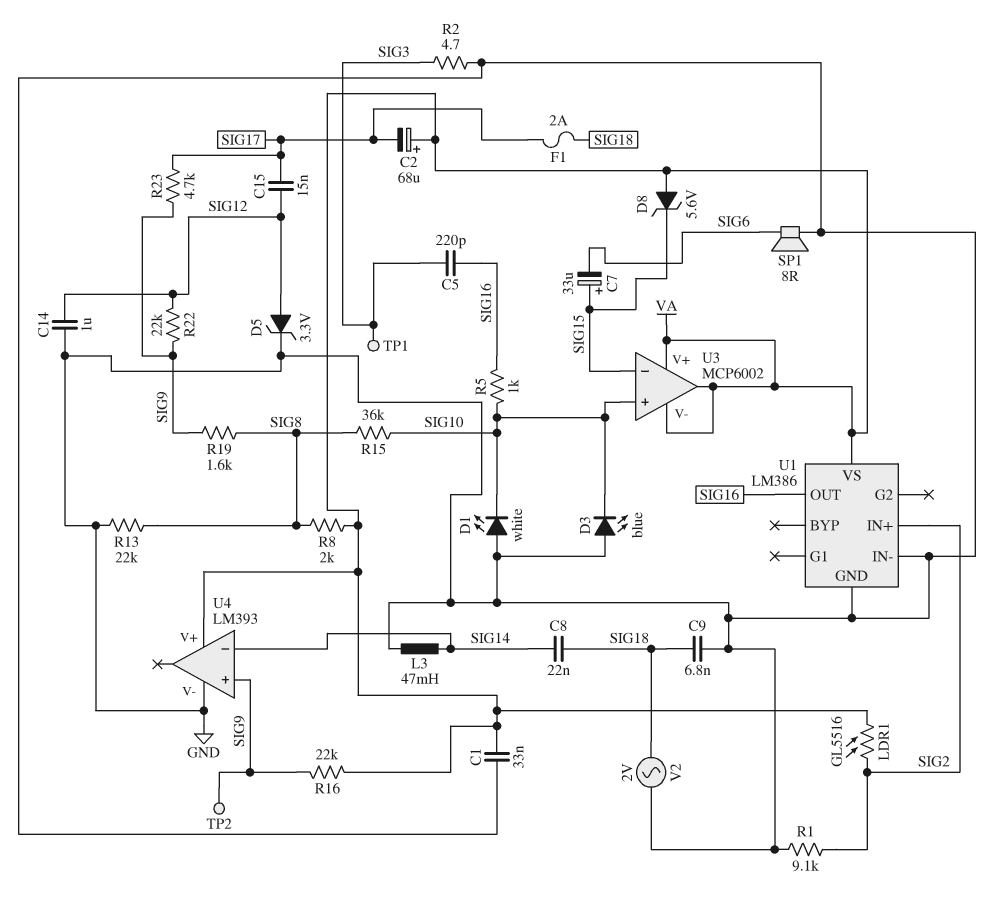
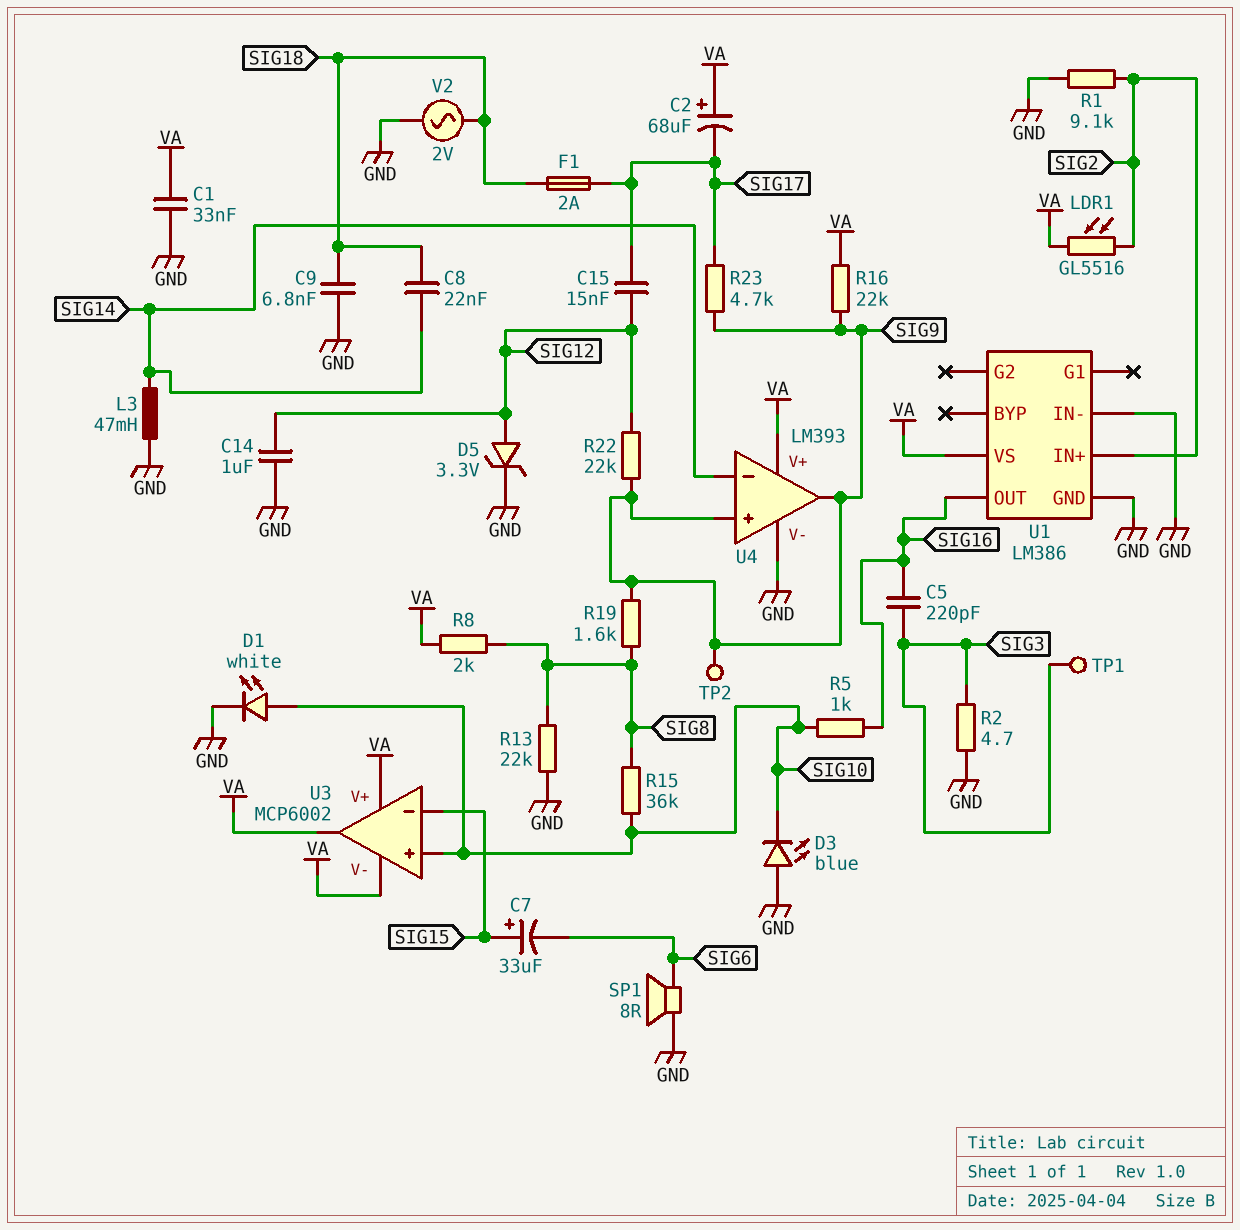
D1: LED white (A GND, K SIG10) -> LED white (A SIG10, K GND)
D8: zener 5.6V (A VA, K SIG15) -> none
U4 pin out: none -> SIG9

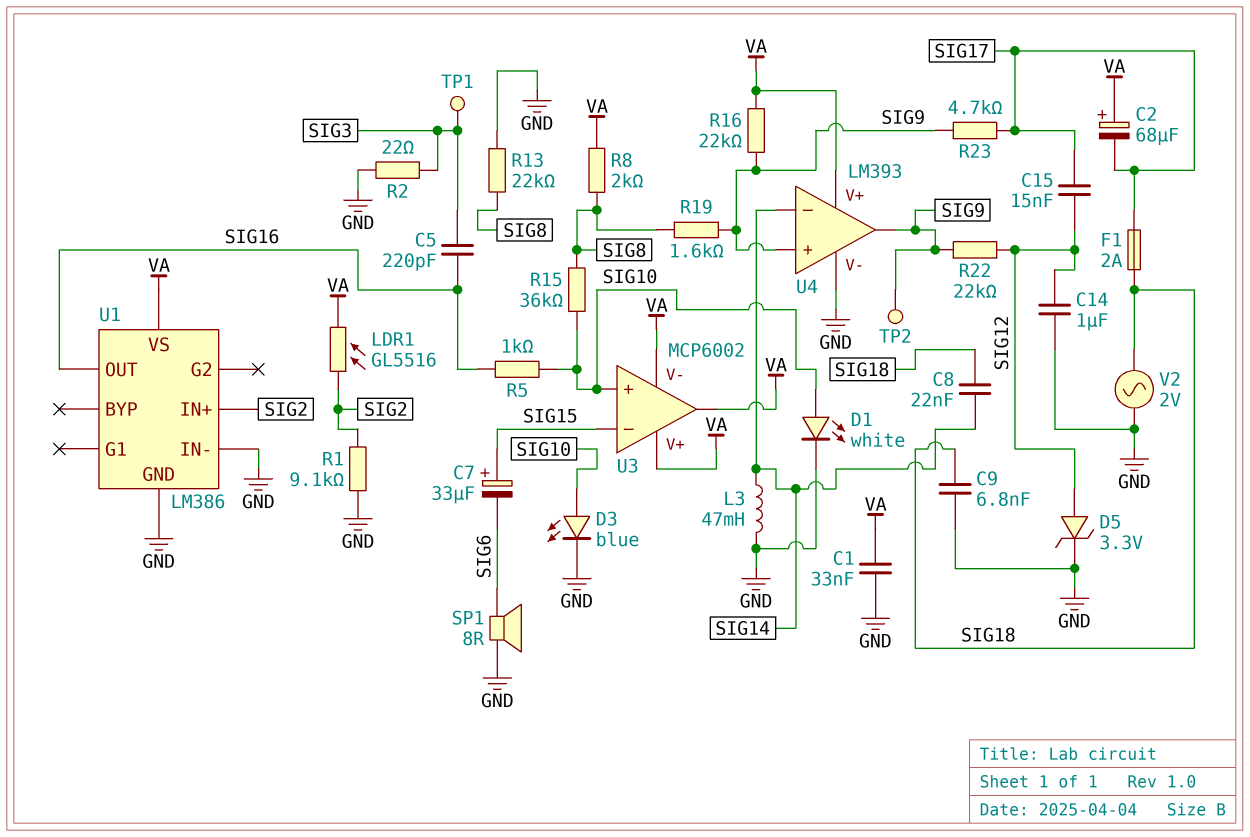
D3: LED blue (A GND, K SIG10) -> LED blue (A SIG10, K GND)
R2: 4.7 (GND, SIG3) -> 22 (GND, SIG3)

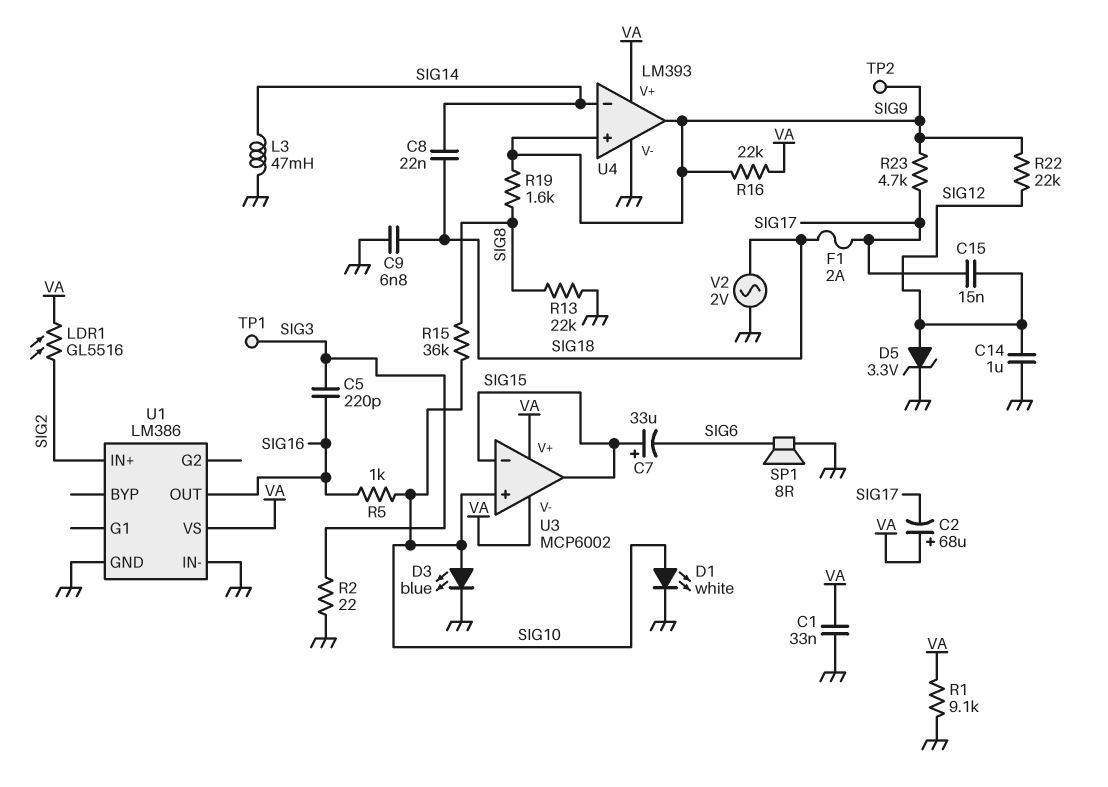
R1: 9.1k (GND, SIG2) -> 9.1k (GND, VA)
R8: 2k (SIG8, VA) -> none
U3 pin out: VA -> SIG15

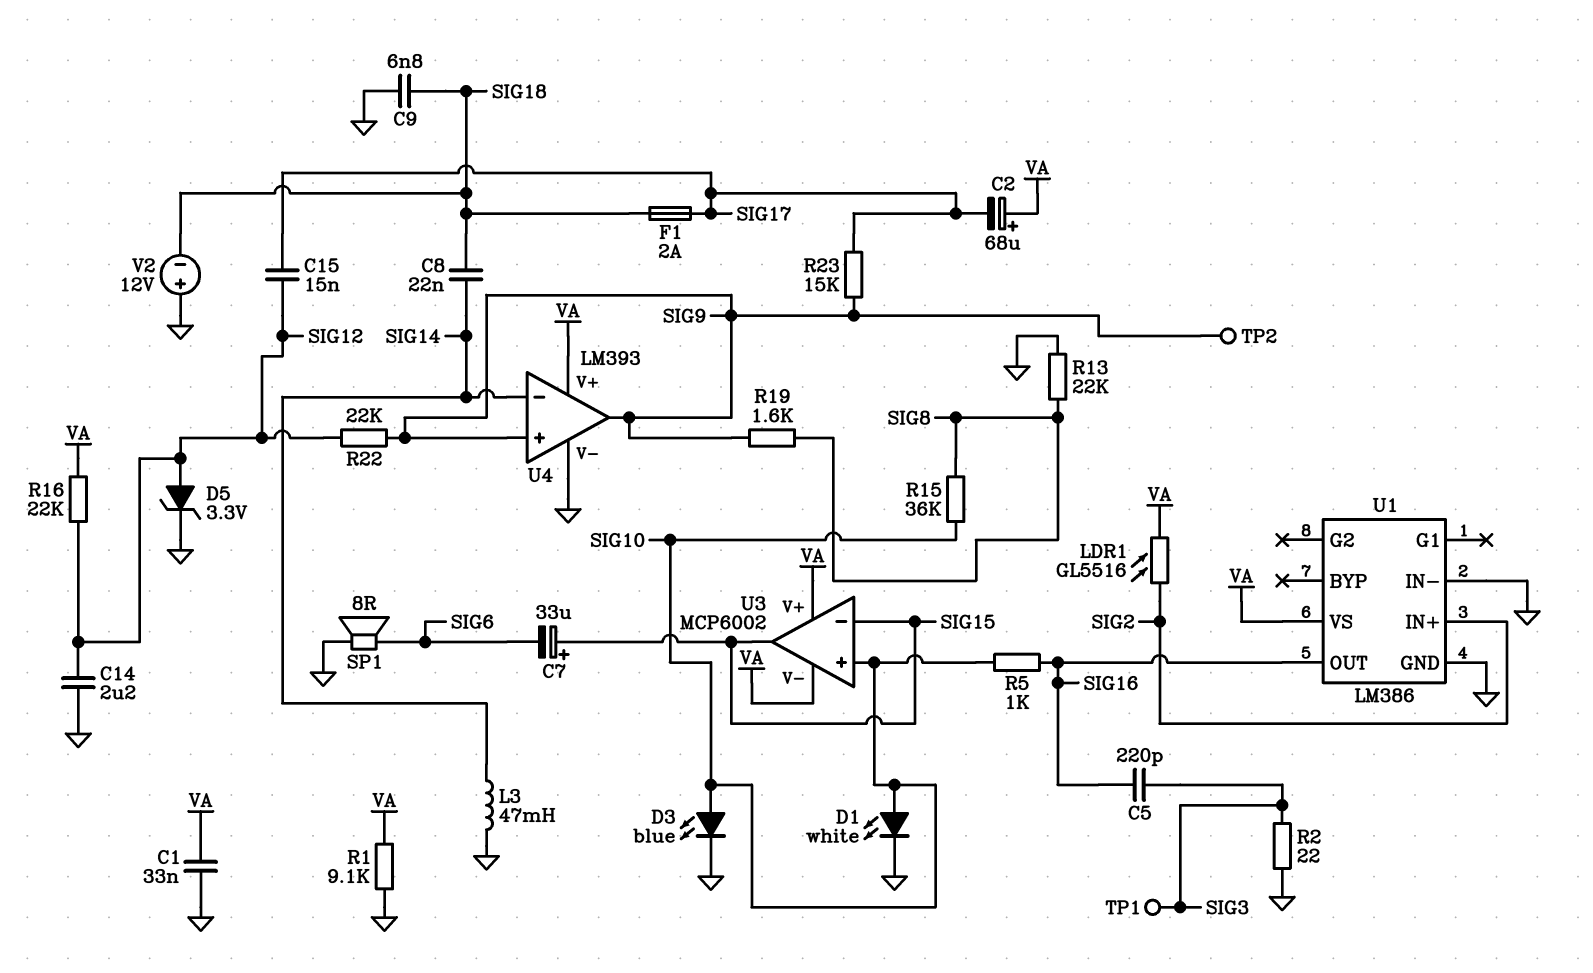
C14: 1uF (GND, SIG12) -> 2.2uF (GND, SIG12)
R16: 22k (SIG9, VA) -> 22k (SIG12, VA)
R23: 4.7k (SIG9, SIG17) -> 15k (SIG9, SIG17)
V2: AC 2V (GND, SIG18) -> 12V (plus GND, minus SIG18)

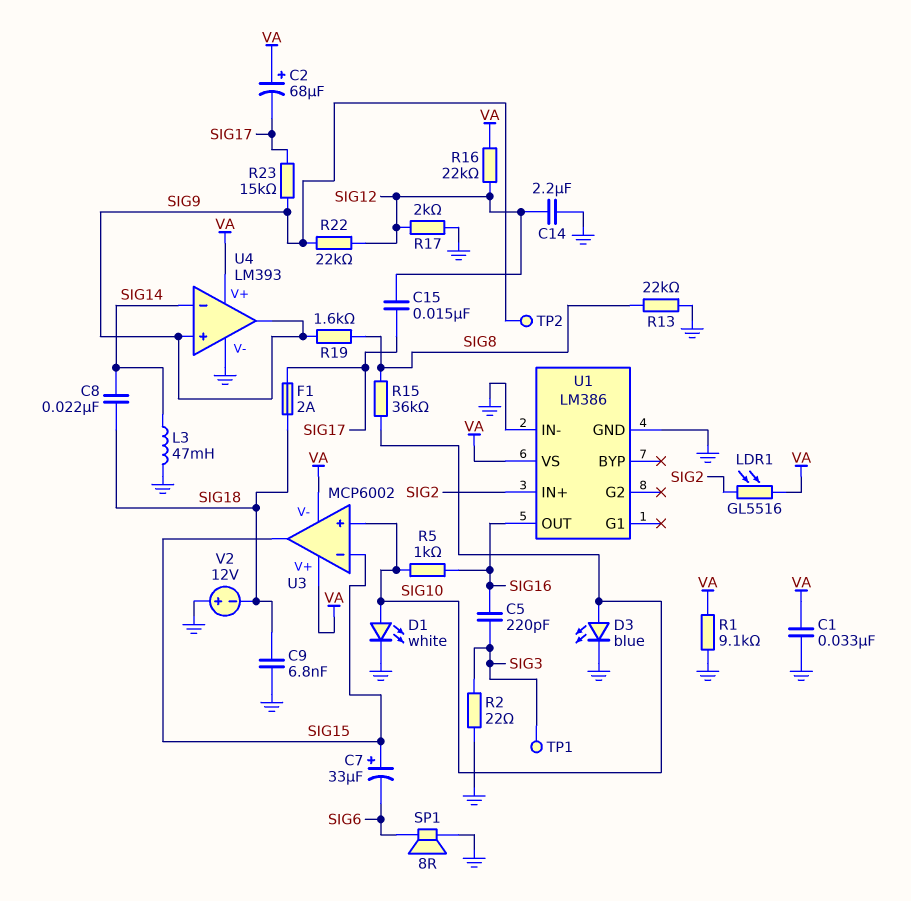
D5: zener 3.3V (A SIG12, K GND) -> none
R17: none -> 2k (GND, SIG12)

